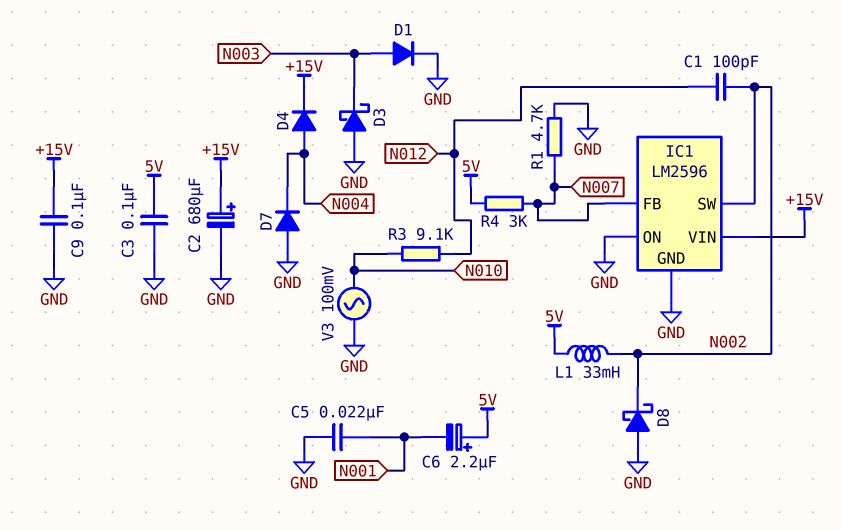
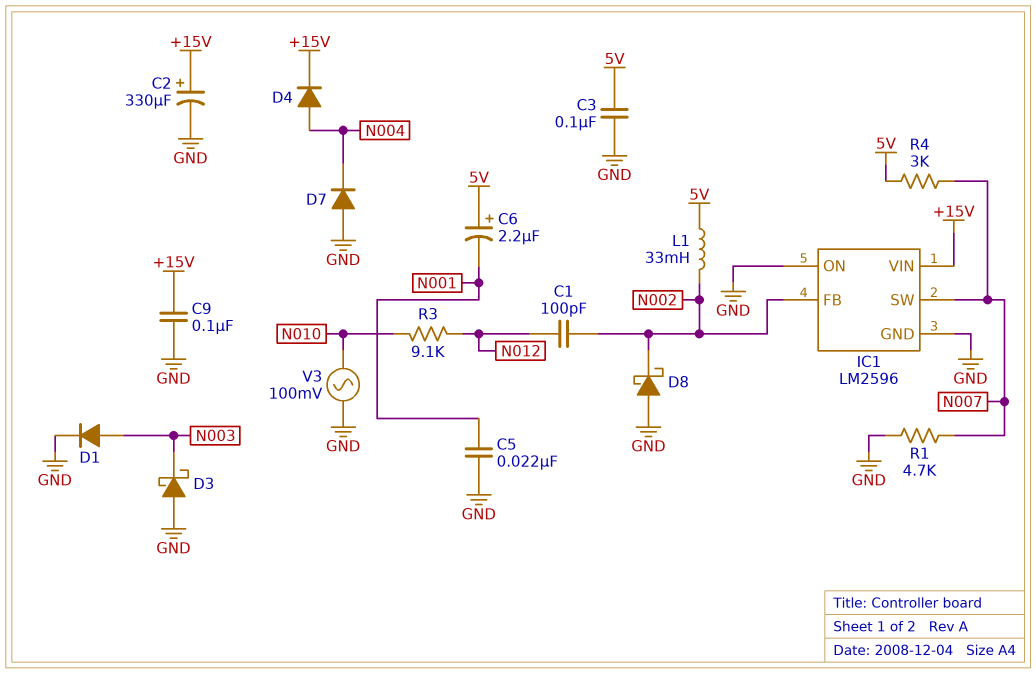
C2: 680uF (plus +15V, minus GND) -> 330uF (plus +15V, minus GND)
IC1 pin FB: N007 -> N002
IC1 pin SW: N002 -> N007

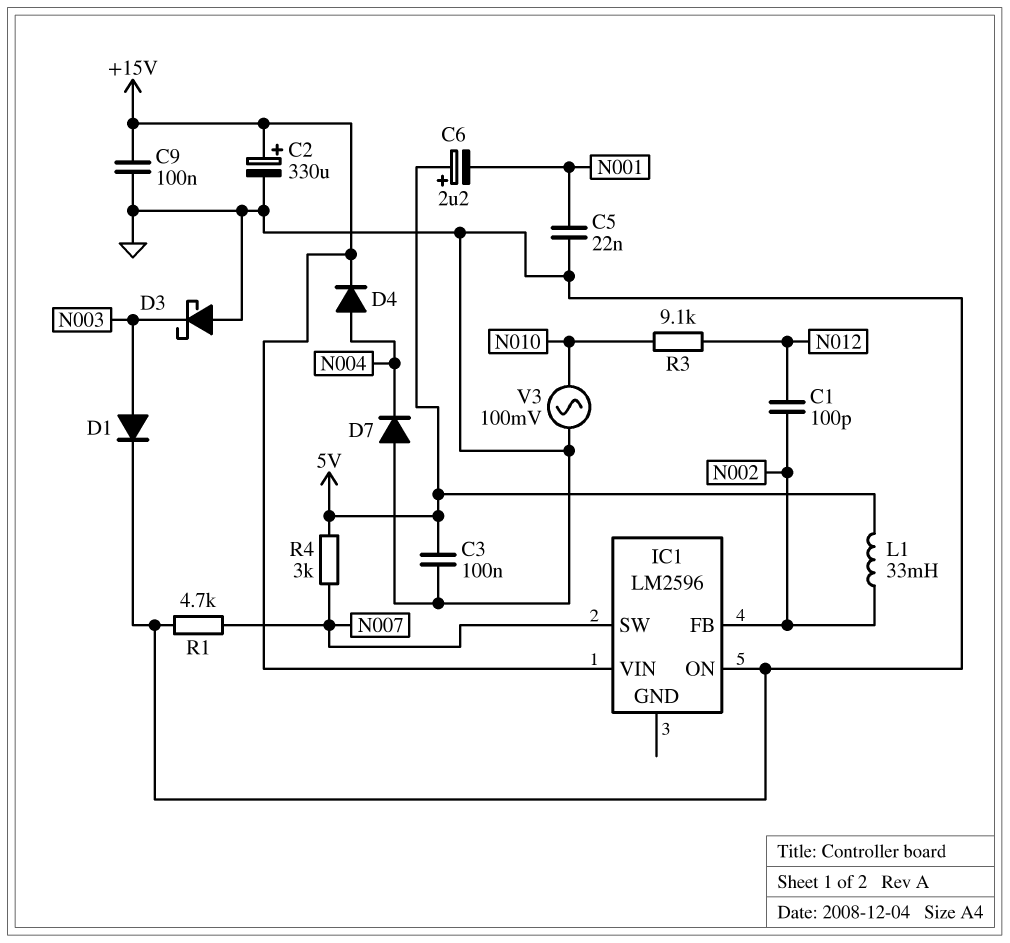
D8: schottky (A GND, K N002) -> none
IC1 pin GND: GND -> none

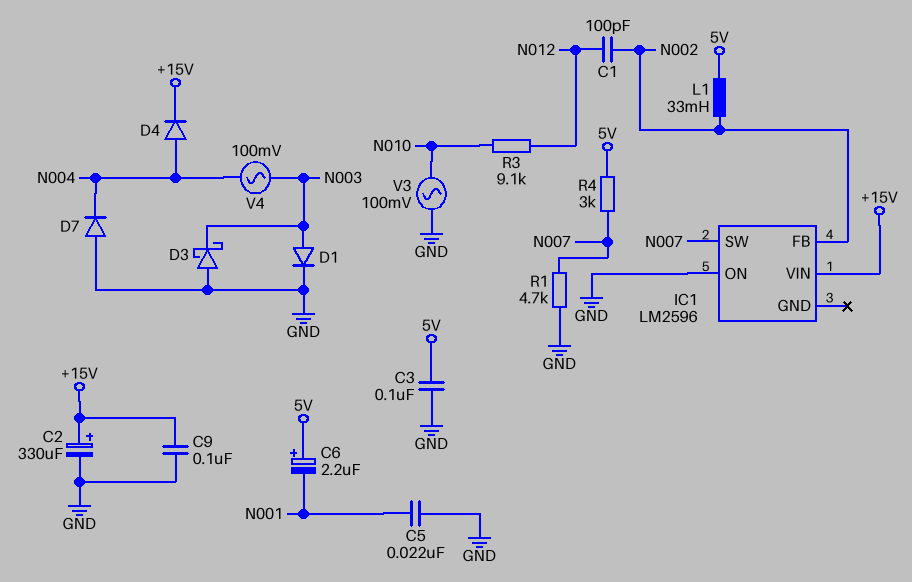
V4: none -> AC 100mV (N003, N004)

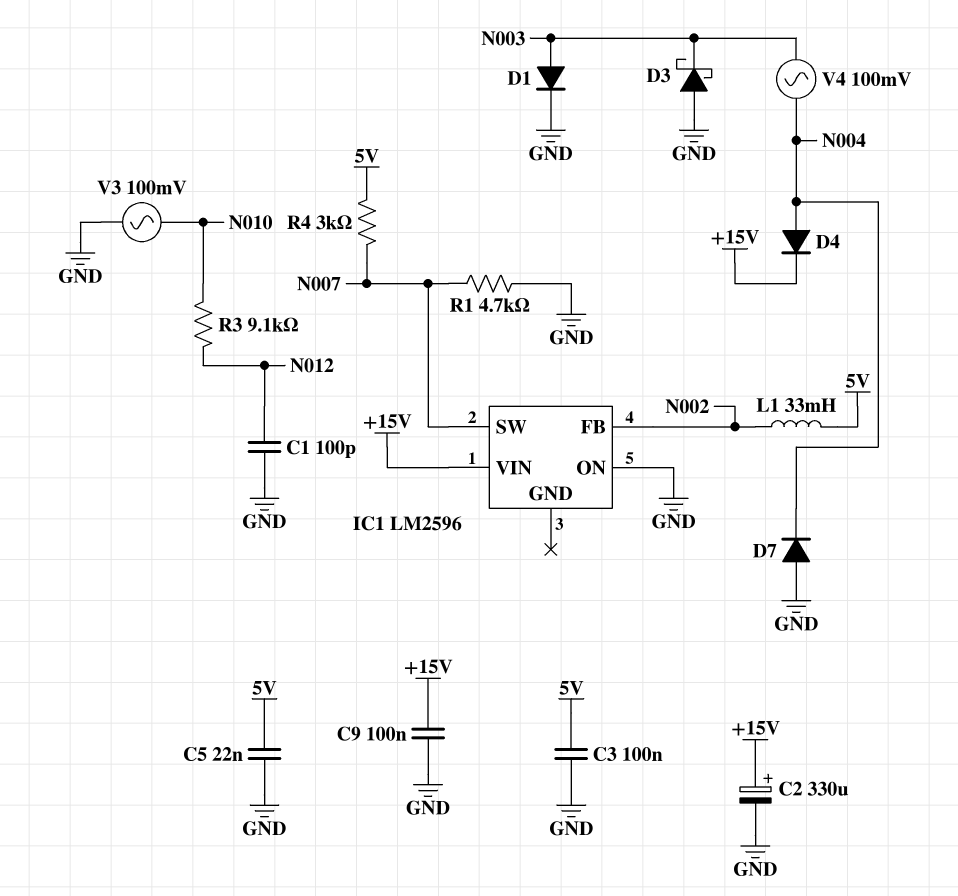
C1: 100pF (N002, N012) -> 100pF (GND, N012)
C5: 22nF (GND, N001) -> 22nF (5V, GND)
C6: 2.2uF (plus 5V, minus N001) -> none

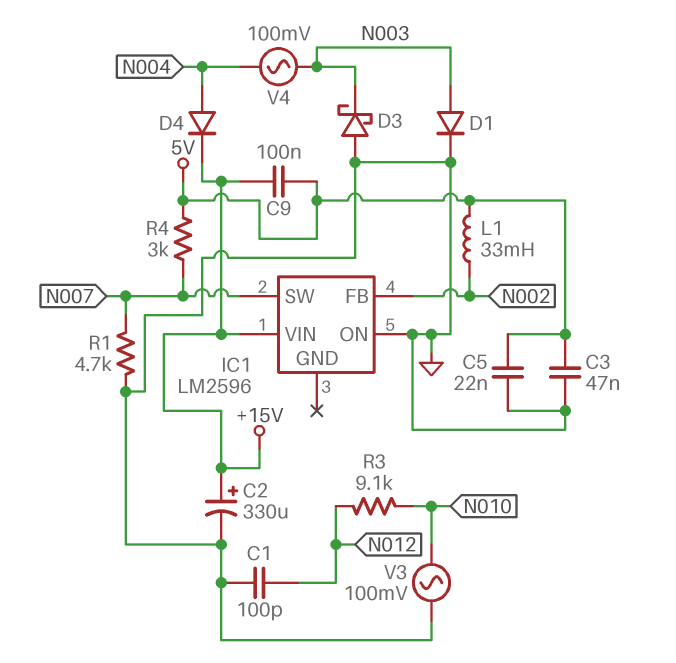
C3: 100nF (5V, GND) -> 47nF (5V, GND)
C9: 100nF (+15V, GND) -> 100nF (+15V, 5V)
D7: diode (A GND, K N004) -> none

